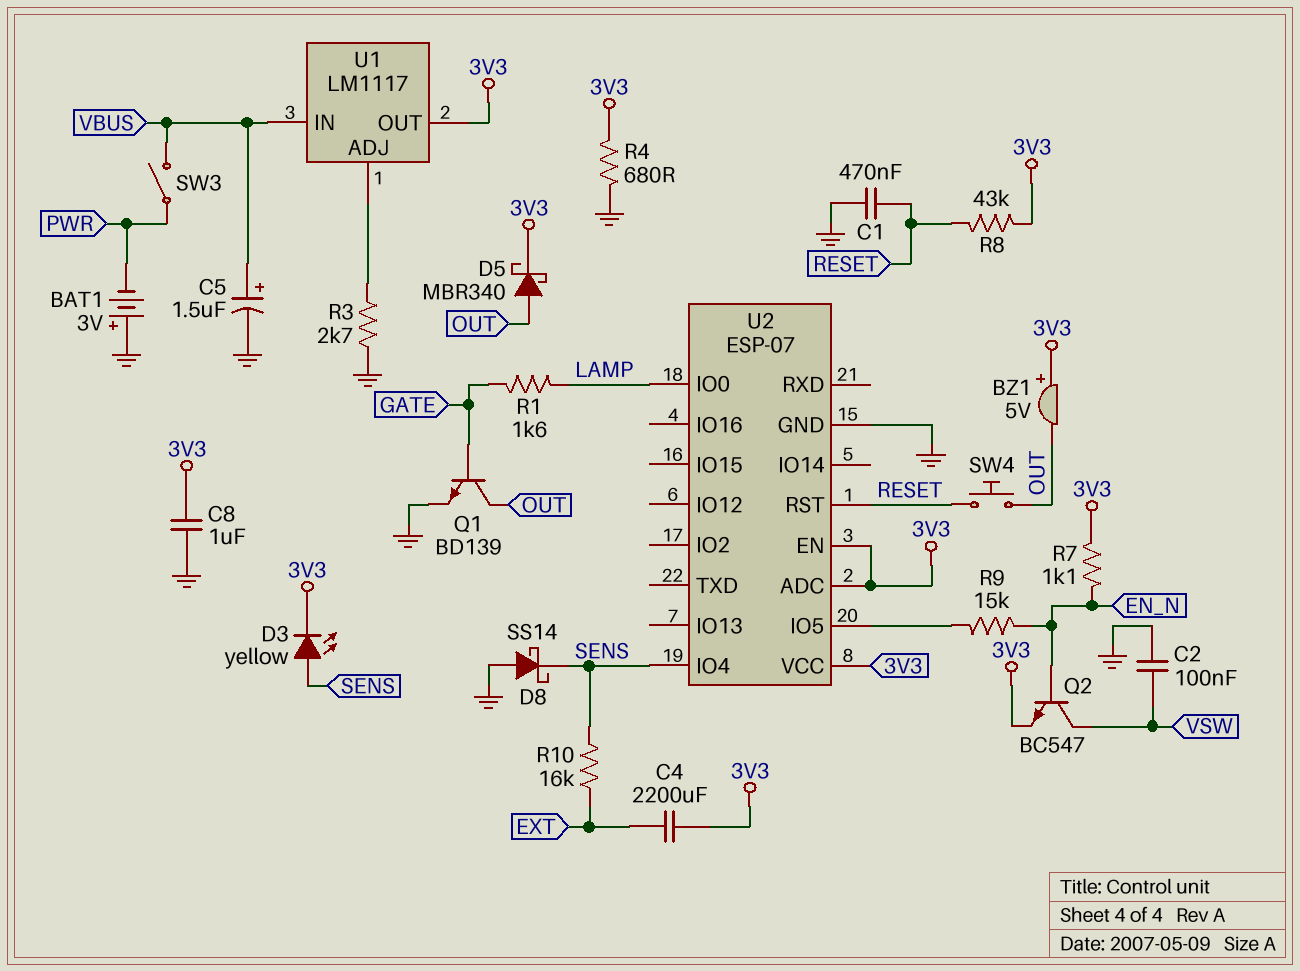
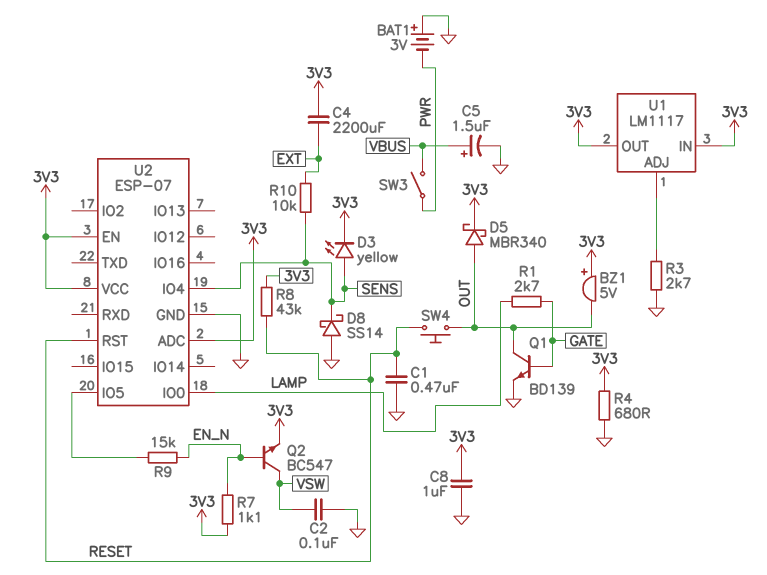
R1: 1.6k (GATE, LAMP) -> 2.7k (GATE, LAMP)
R10: 16k (EXT, SENS) -> 10k (EXT, SENS)
U1 pin IN: VBUS -> 3V3

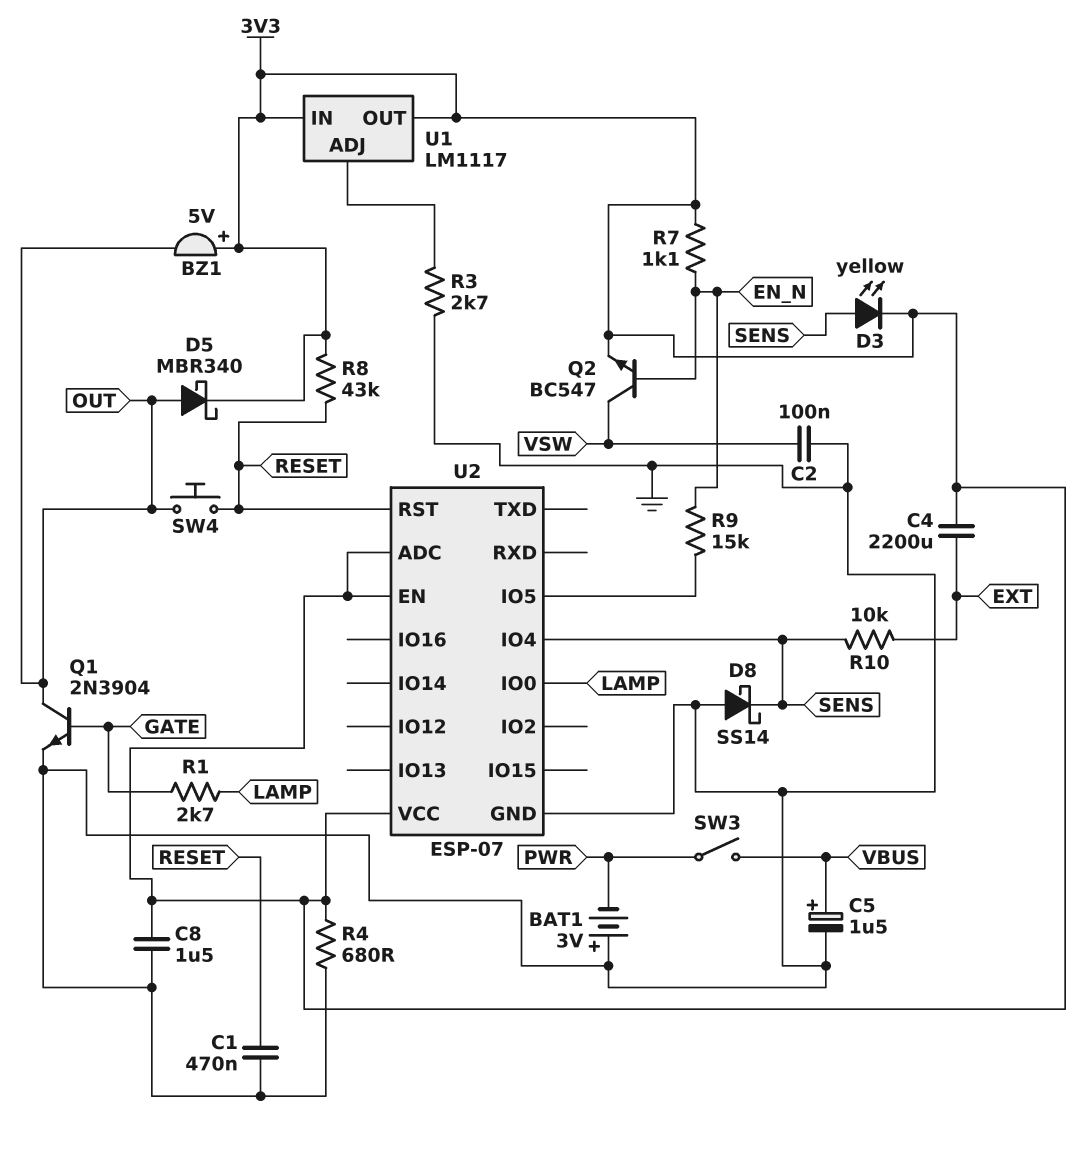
C8: 1uF (3V3, GND) -> 1.5uF (3V3, GND)
Q1: NPN BD139 (B GATE, C OUT, E GND) -> NPN 2N3904 (B GATE, C OUT, E GND)

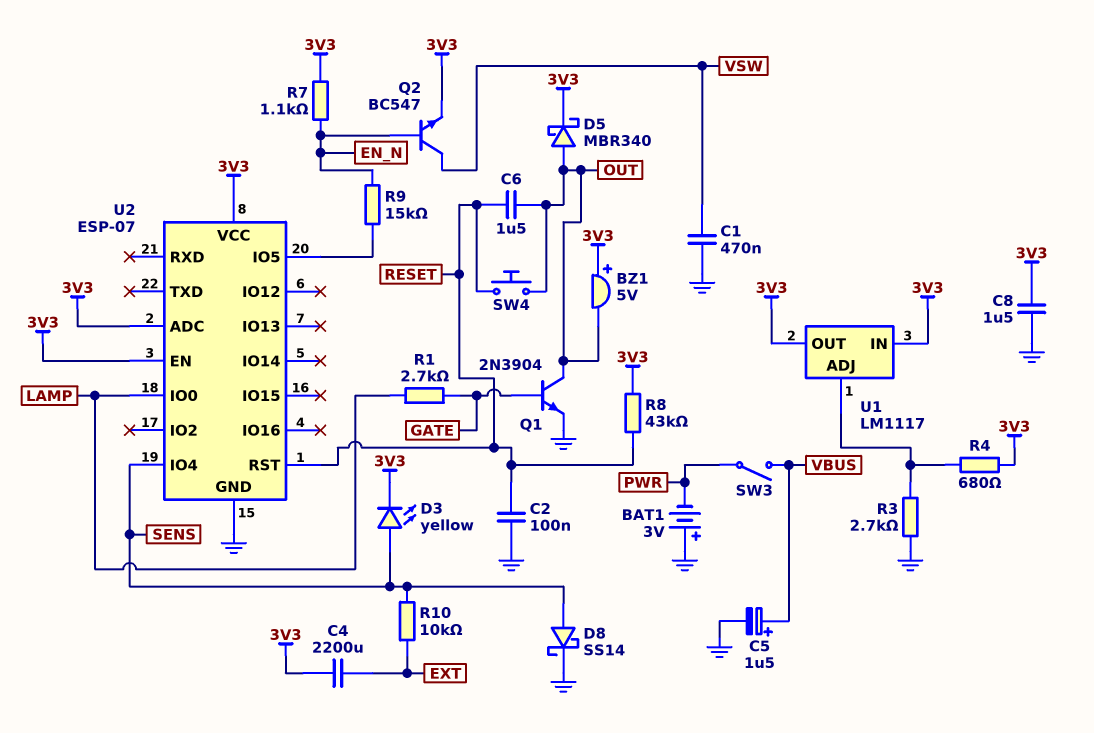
C1: 470nF (GND, RESET) -> 470nF (GND, VSW)
C2: 100nF (GND, VSW) -> 100nF (GND, RESET)
C6: none -> 1.5uF (OUT, RESET)
D8: schottky SS14 (A GND, K SENS) -> schottky SS14 (A SENS, K GND)
R4: 680 (3V3, GND) -> 680 (3V3, U1/ADJ)

